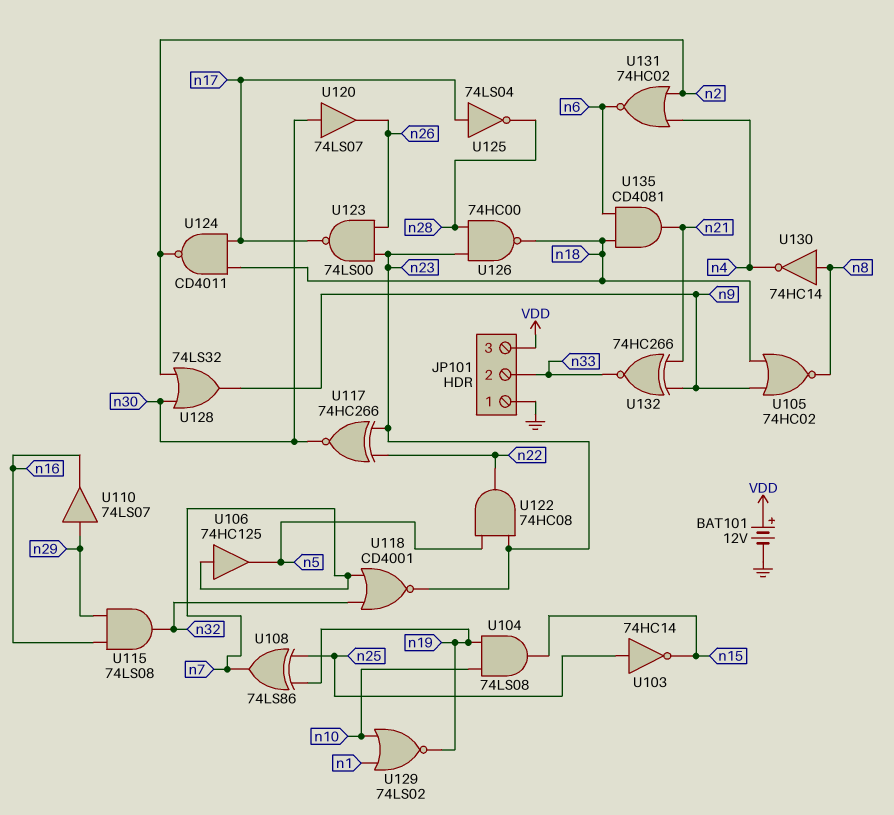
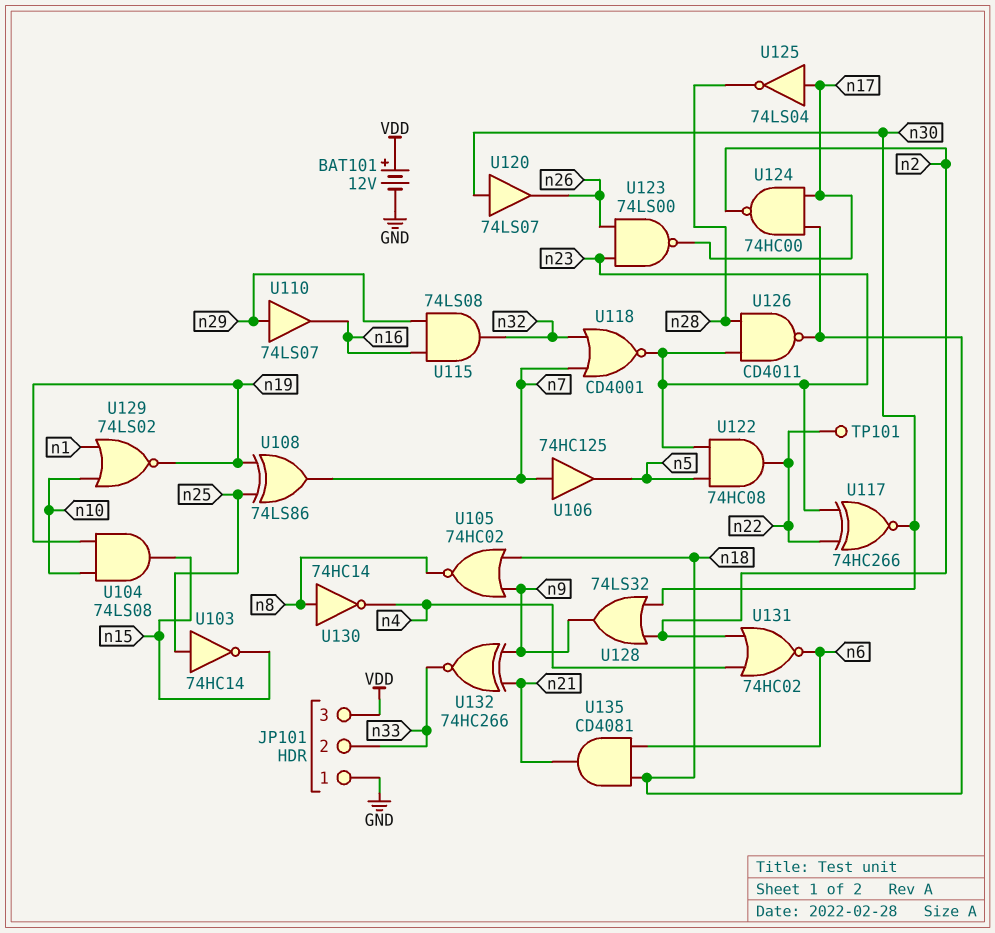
TP101: none -> test point (n22)
U124: NAND CD4011 (in n17, in n18, out n2) -> NAND 74HC00 (in n17, in n18, out n2)
U126: NAND 74HC00 (in n23, in n28, out n18) -> NAND CD4011 (in n23, in n28, out n18)

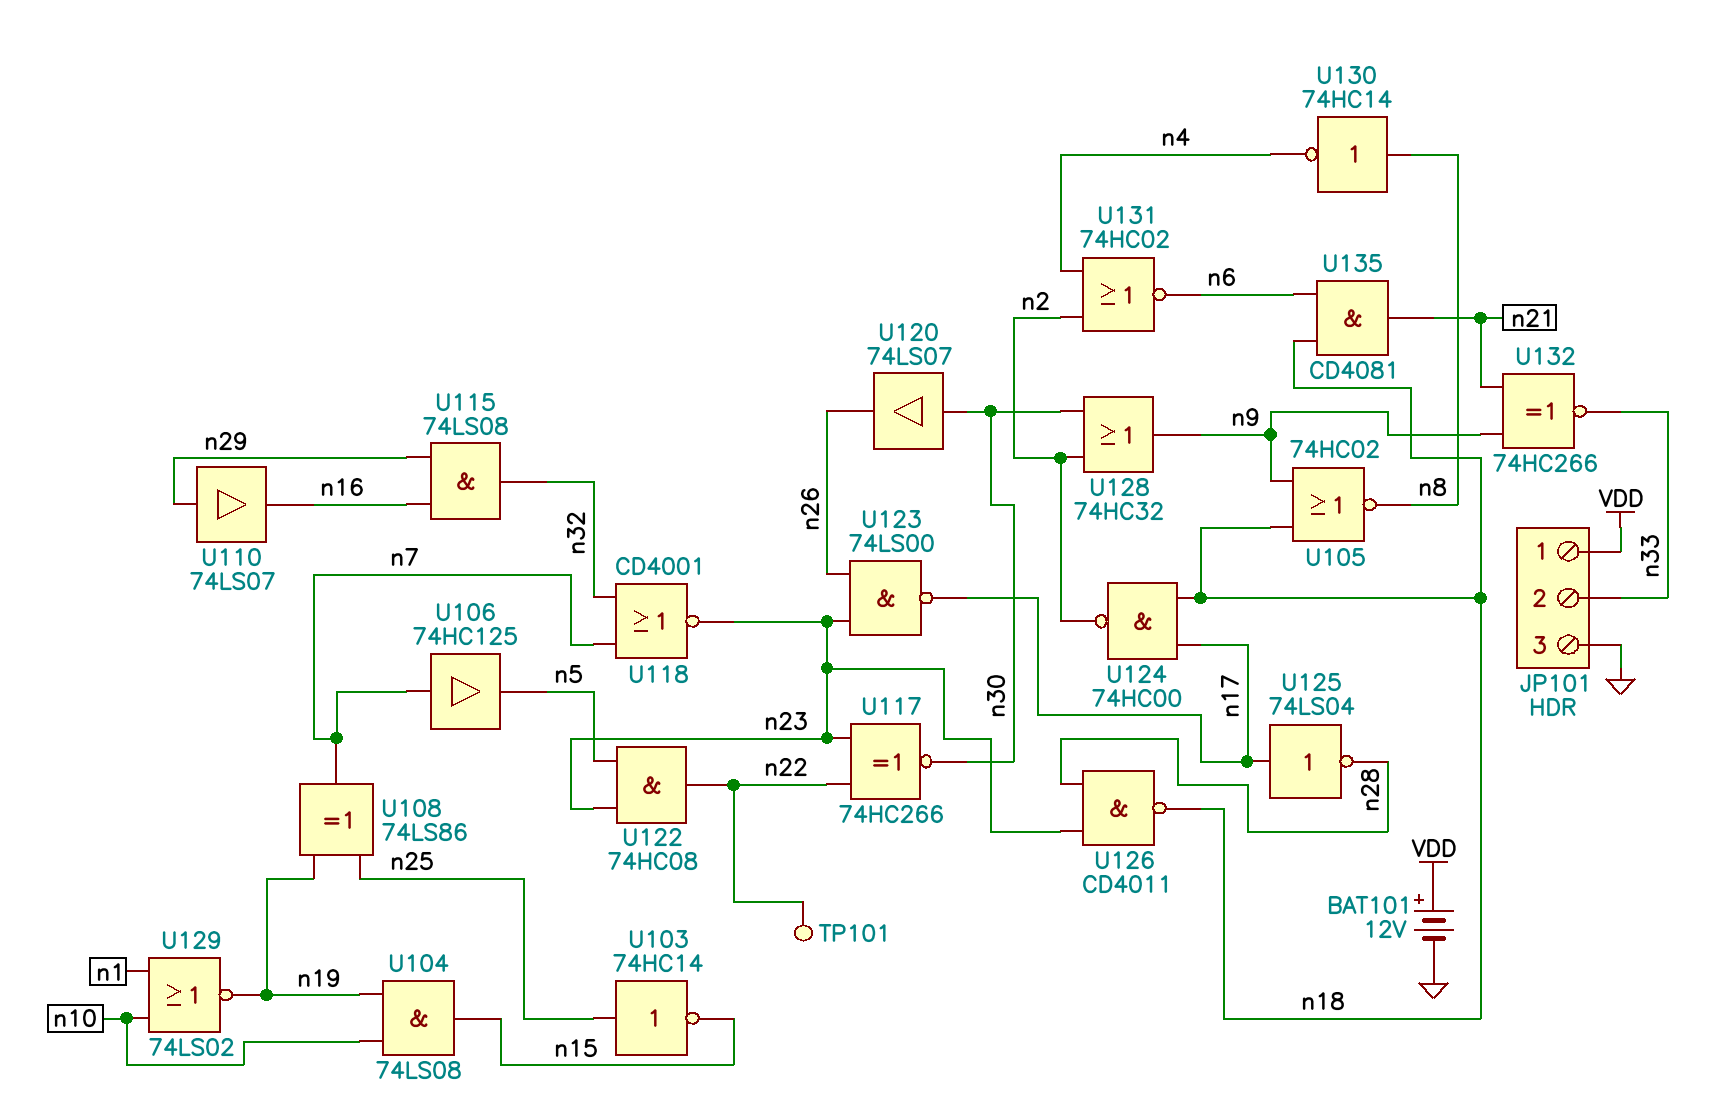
JP101 pin 1: GND -> VDD
JP101 pin 3: VDD -> GND
U128: OR 74LS32 (in n2, in n30, out n9) -> OR 74HC32 (in n2, in n30, out n9)

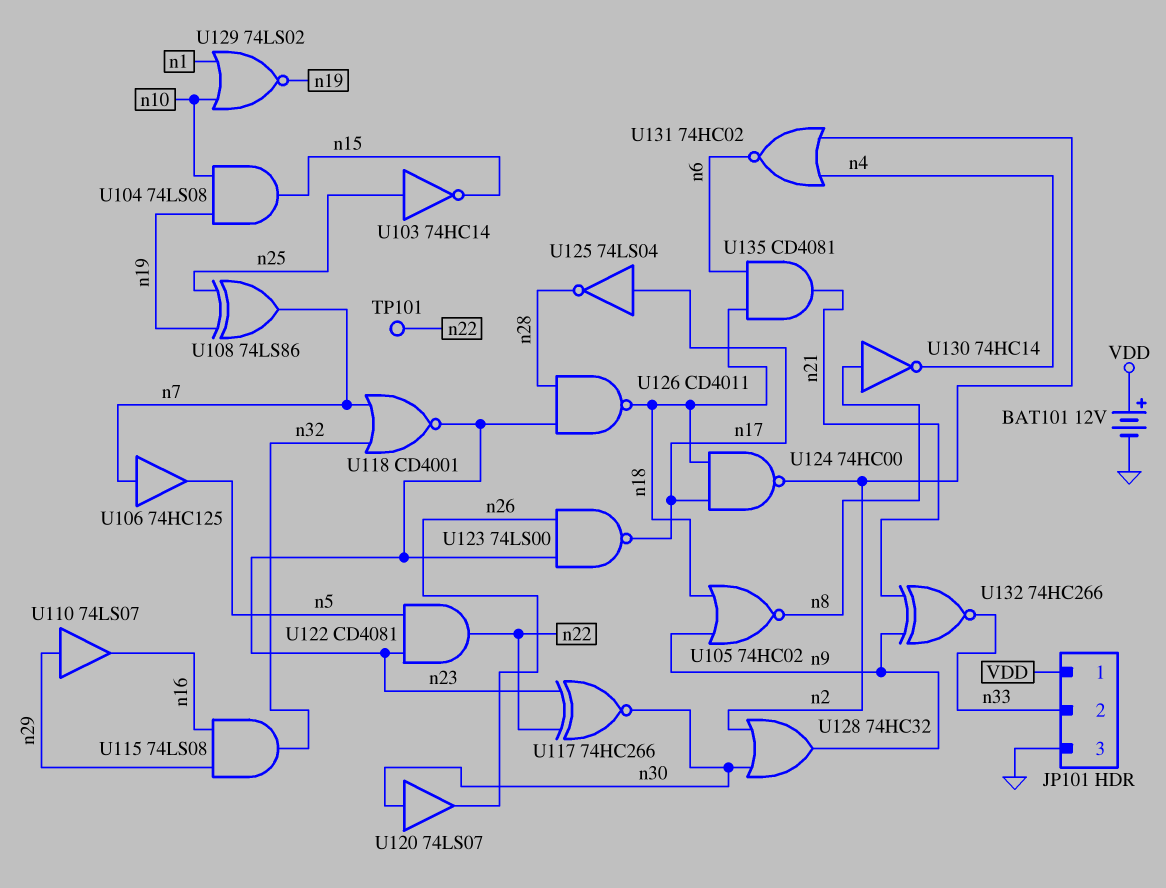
U122: AND 74HC08 (in n5, in n23, out n22) -> AND CD4081 (in n5, in n23, out n22)

